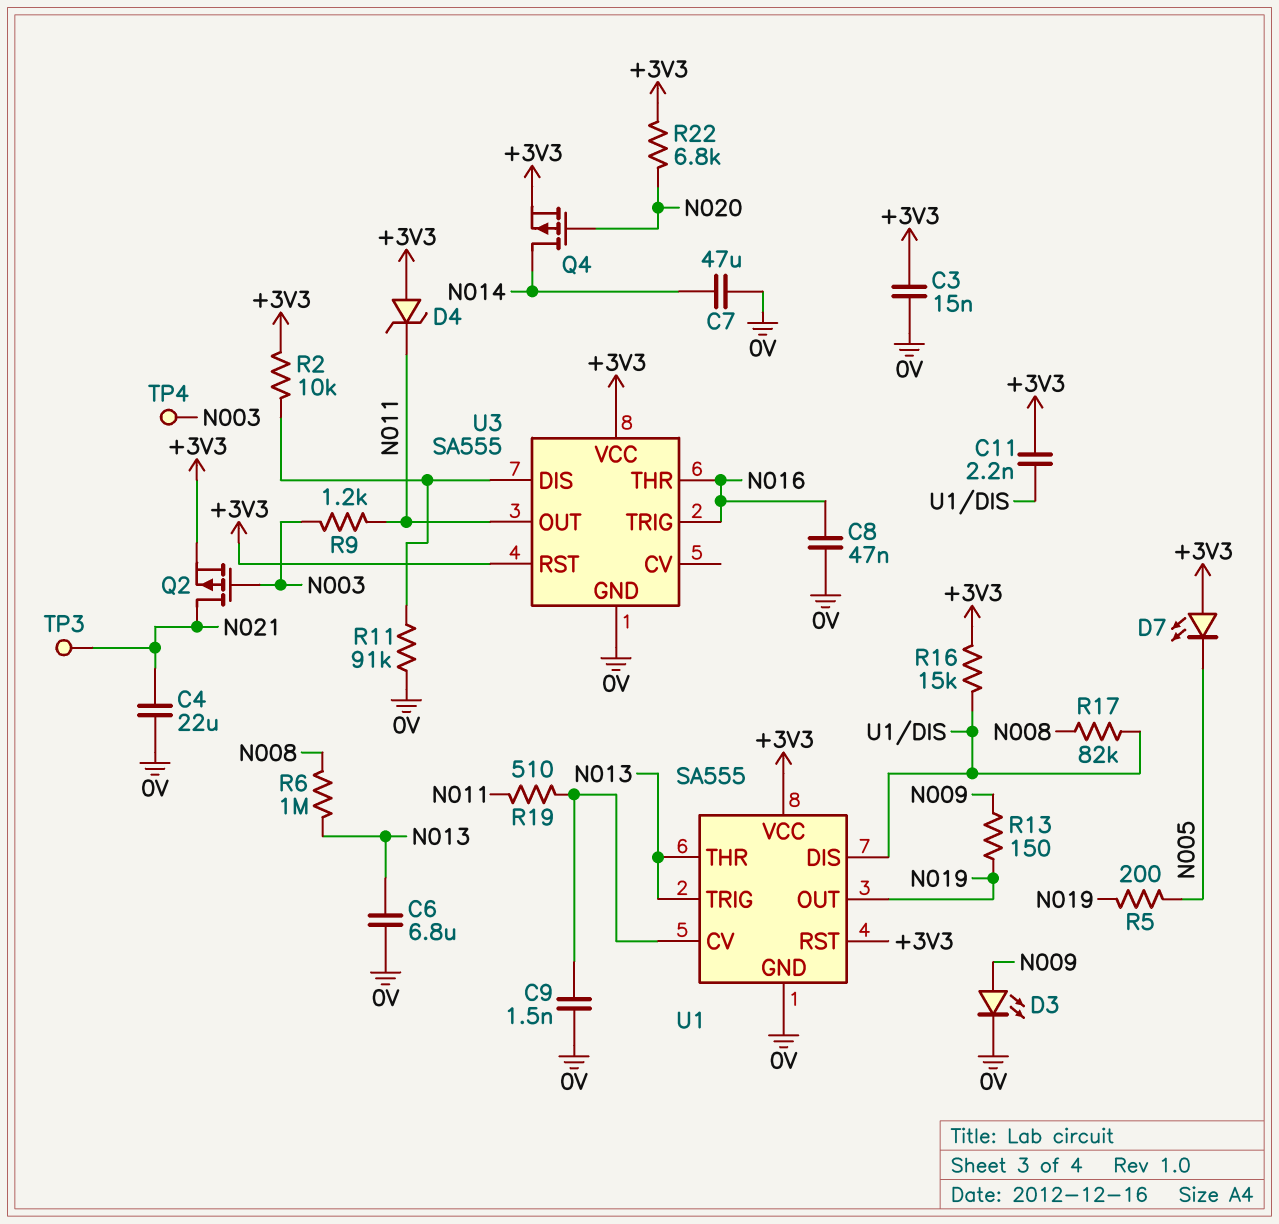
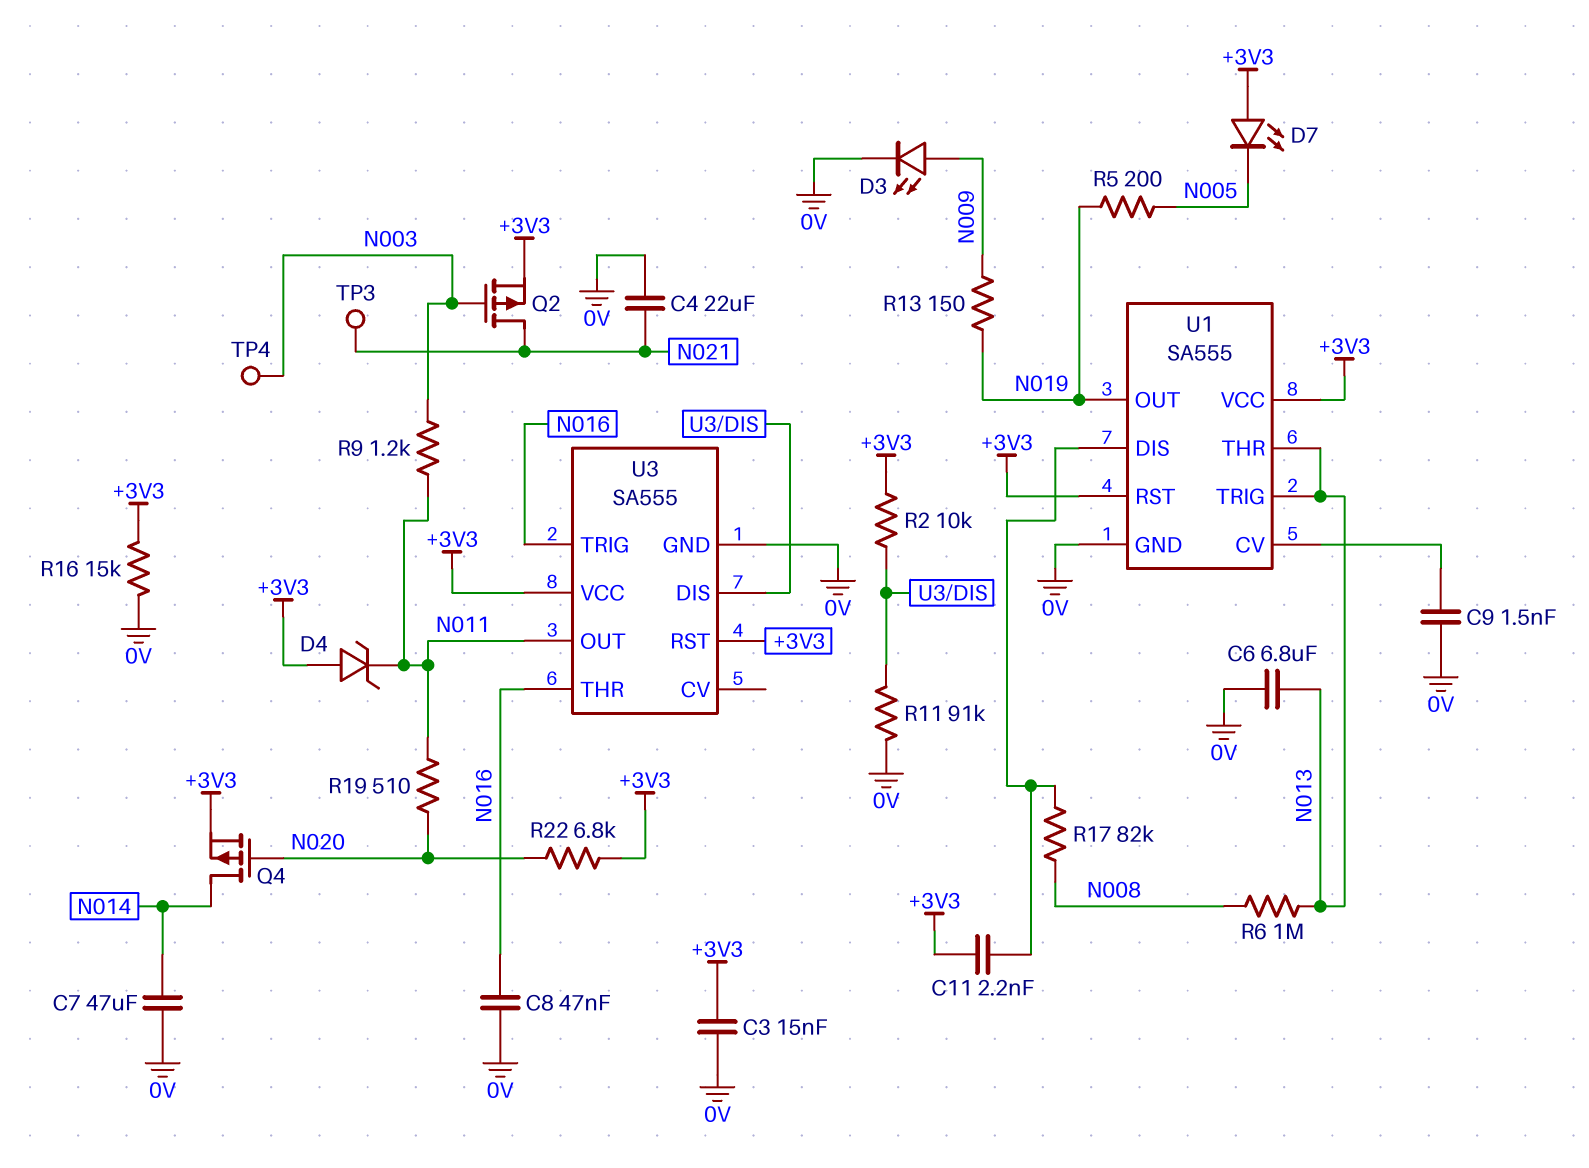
R16: 15k (+3V3, U1/DIS) -> 15k (+3V3, 0V)
R19: 510 (N011, U1/CV) -> 510 (N011, N020)

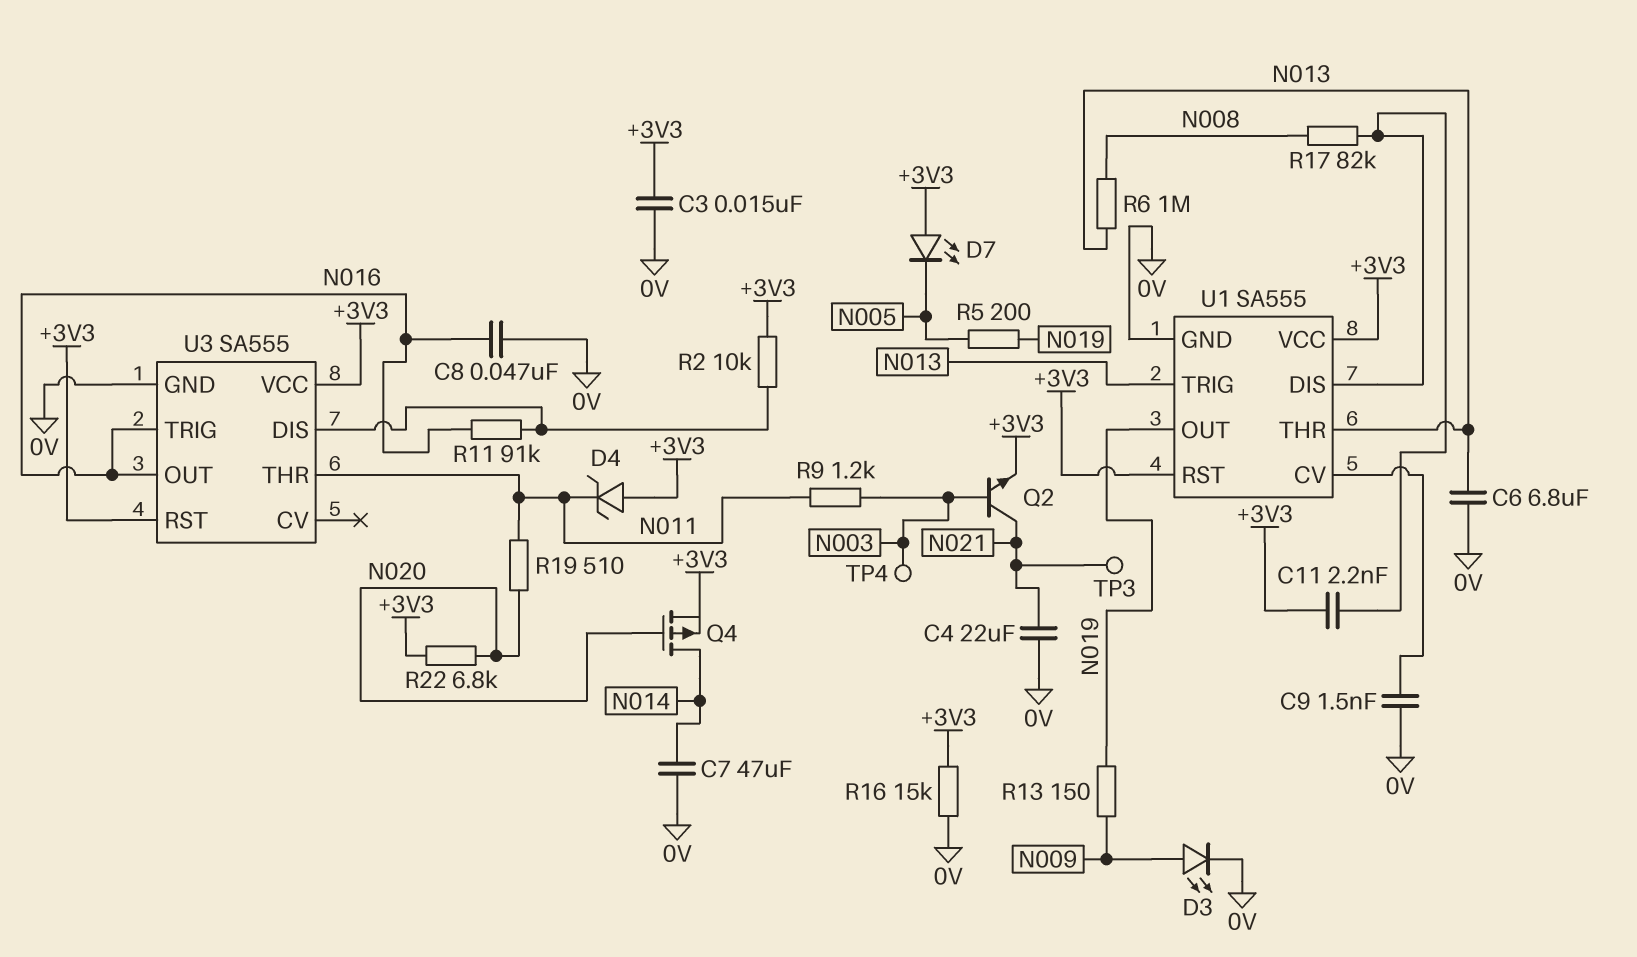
Q2: PMOS (G N003, D N021, S +3V3) -> NPN (B N003, C N021, E +3V3)
R11: 91k (0V, U3/DIS) -> 91k (N016, U3/DIS)
U3 pin OUT: N011 -> N016
U3 pin THR: N016 -> N011

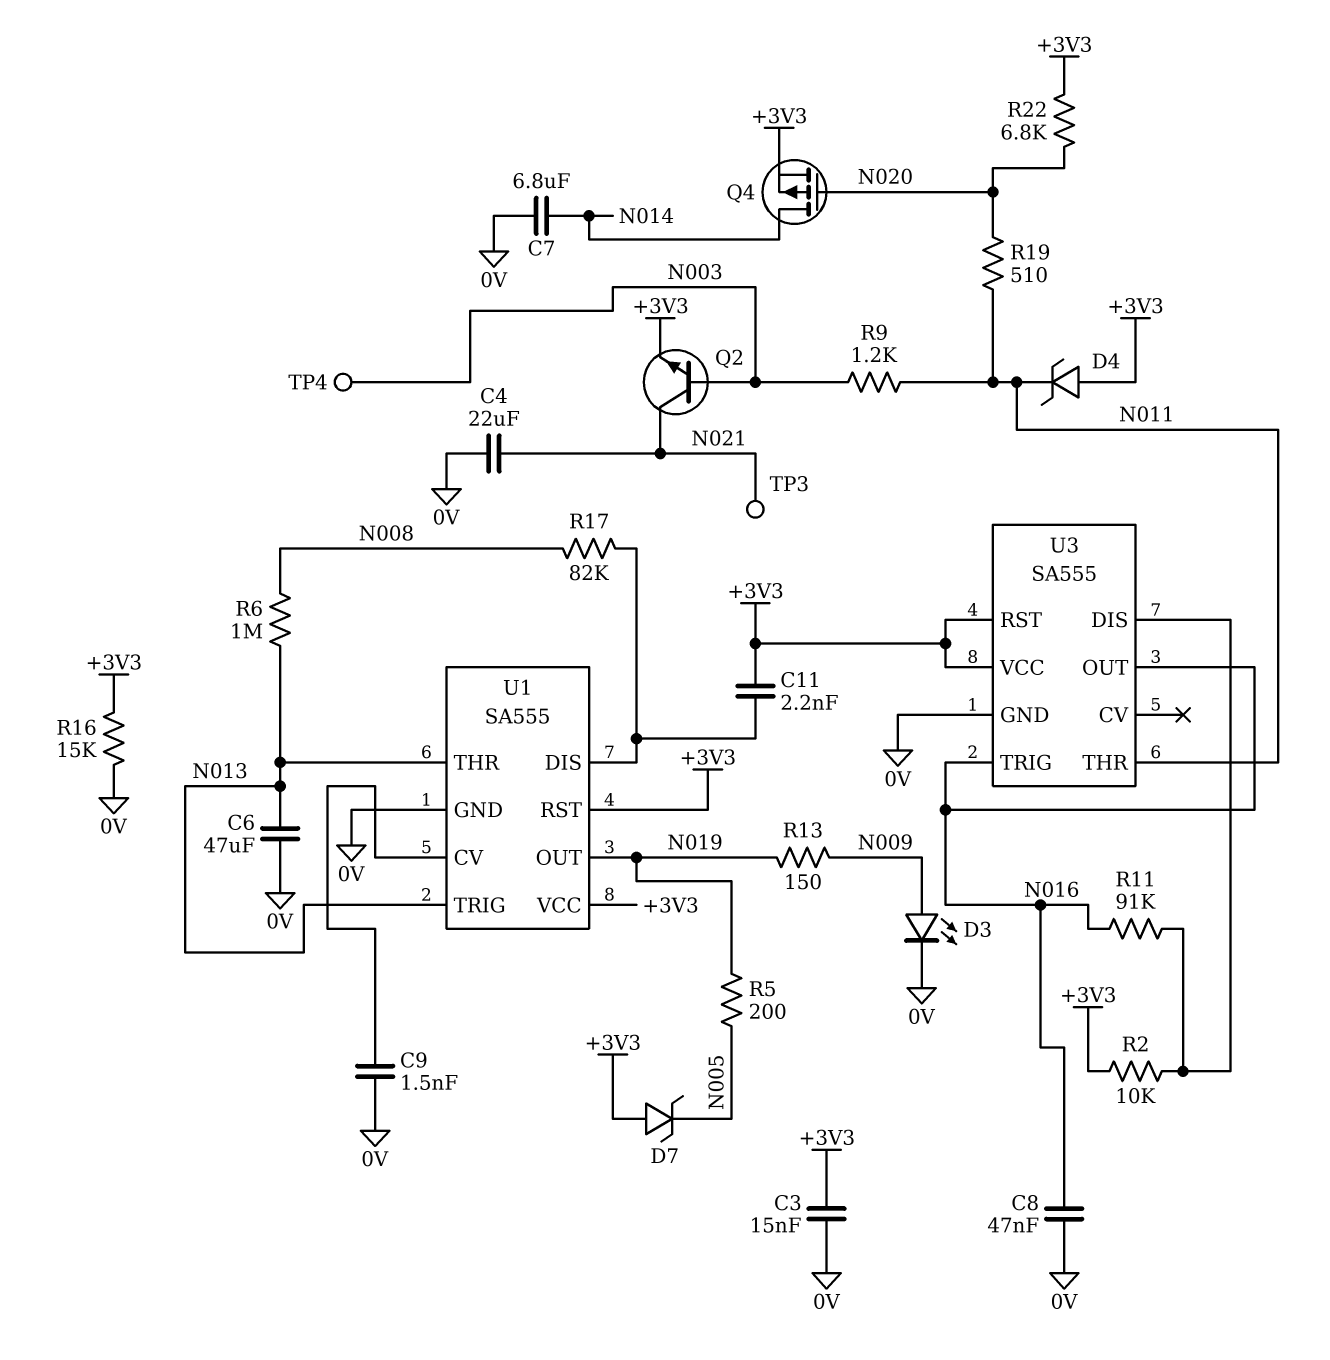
C6: 6.8uF (0V, N013) -> 47uF (0V, N013)
C7: 47uF (0V, N014) -> 6.8uF (0V, N014)
D7: LED (A +3V3, K N005) -> zener (A +3V3, K N005)

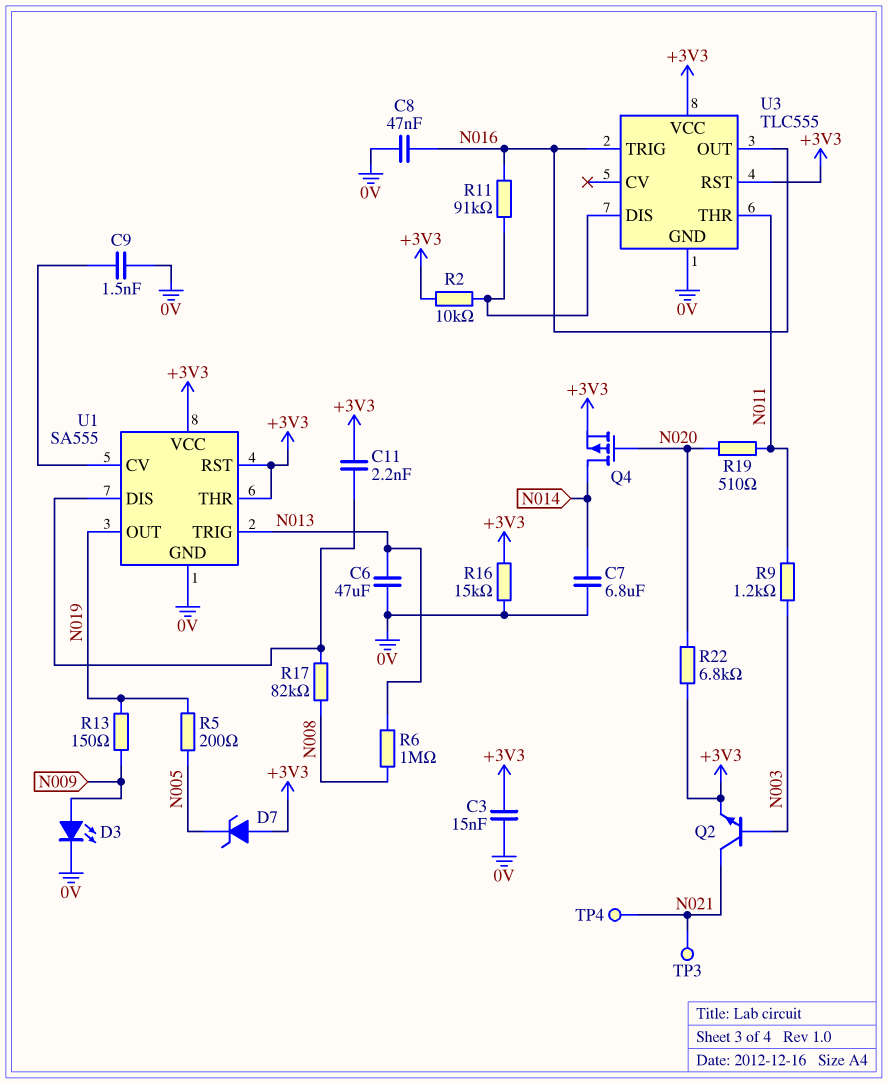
C4: 22uF (0V, N021) -> none
D4: zener (A +3V3, K N011) -> none
TP4: test point (N003) -> test point (N021)
U1 pin THR: N013 -> +3V3
U3: SA555 -> TLC555

